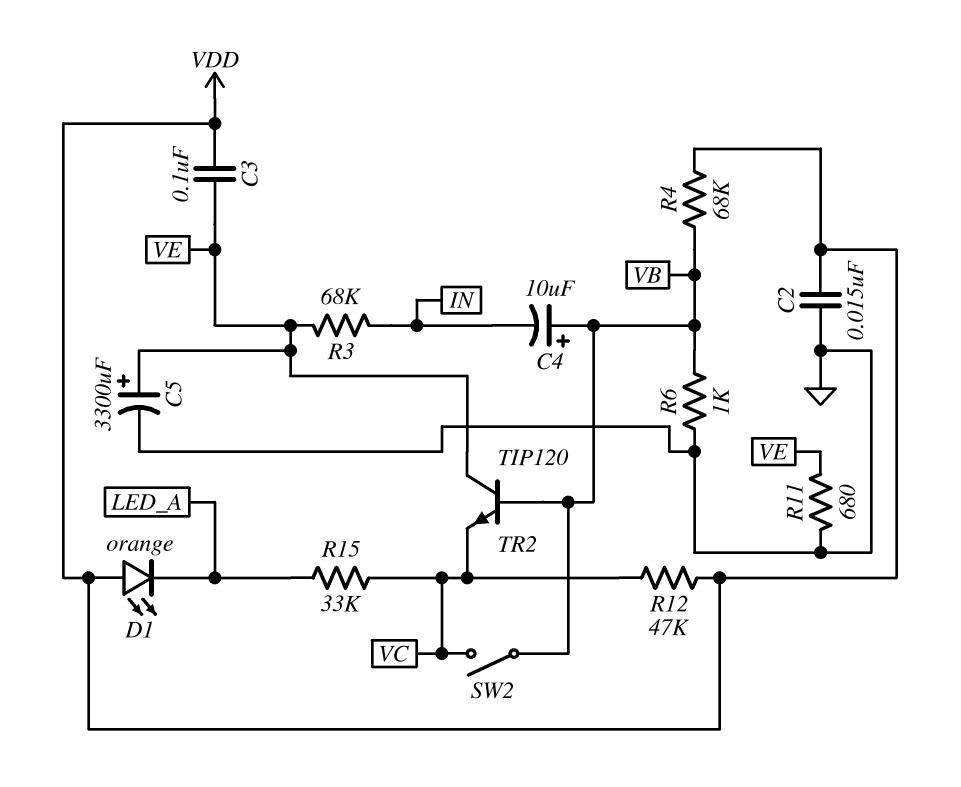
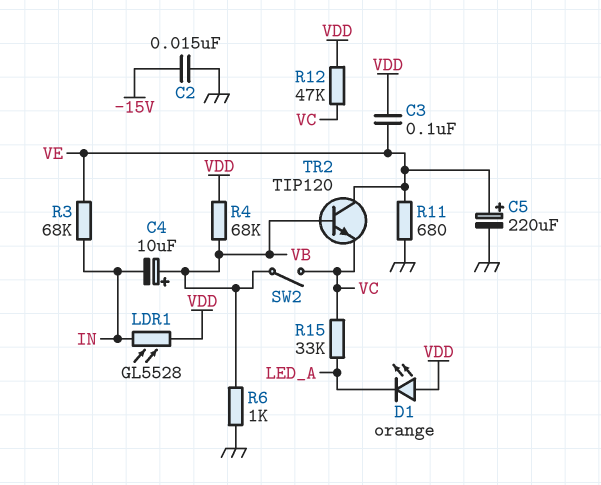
C2: 15nF (GND, VDD) -> 15nF (-15V, GND)
C5: 3300uF (plus VE, minus GND) -> 220uF (plus VE, minus GND)
LDR1: none -> GL5528 (IN, VDD)

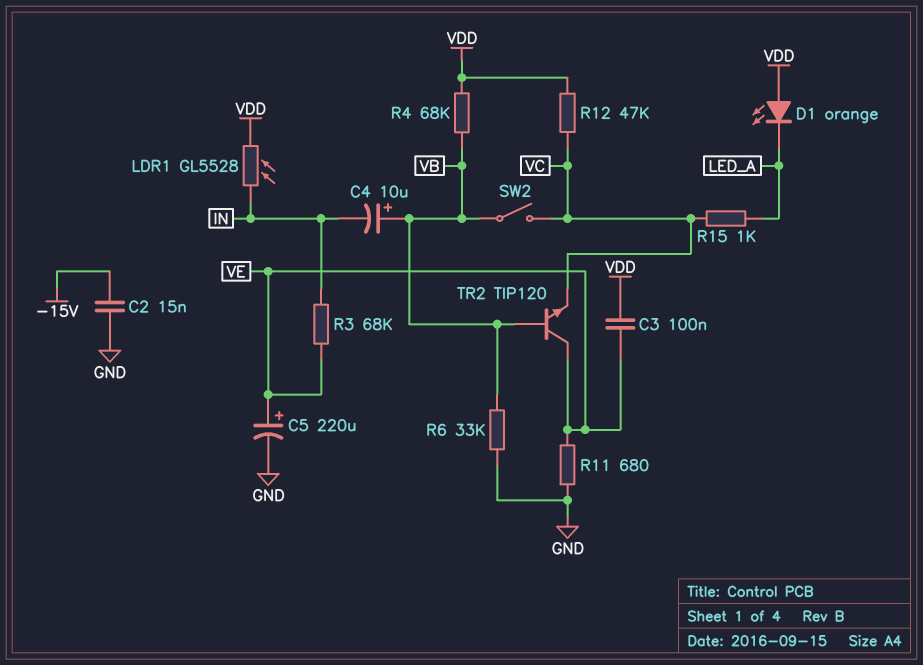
R6: 1k (GND, VB) -> 33k (GND, VB)
R15: 33k (LED_A, VC) -> 1k (LED_A, VC)

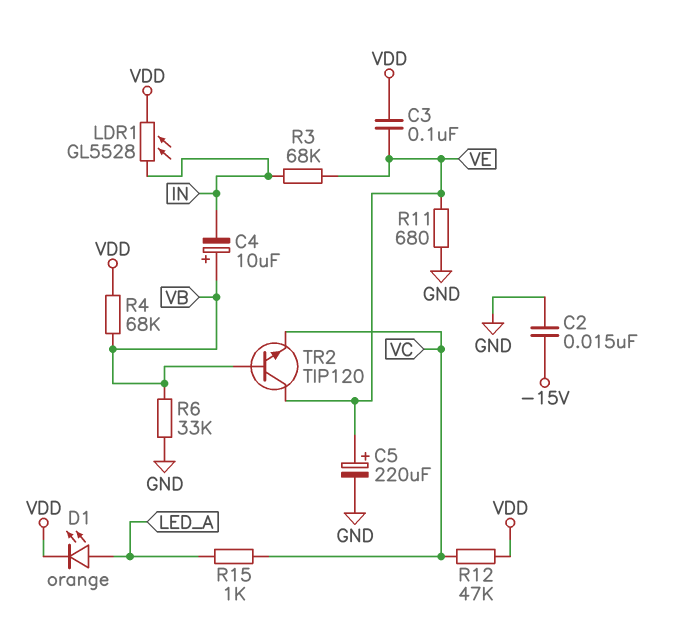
D1: LED orange (A VDD, K LED_A) -> LED orange (A LED_A, K VDD)
SW2: switch (VB, VC) -> none

